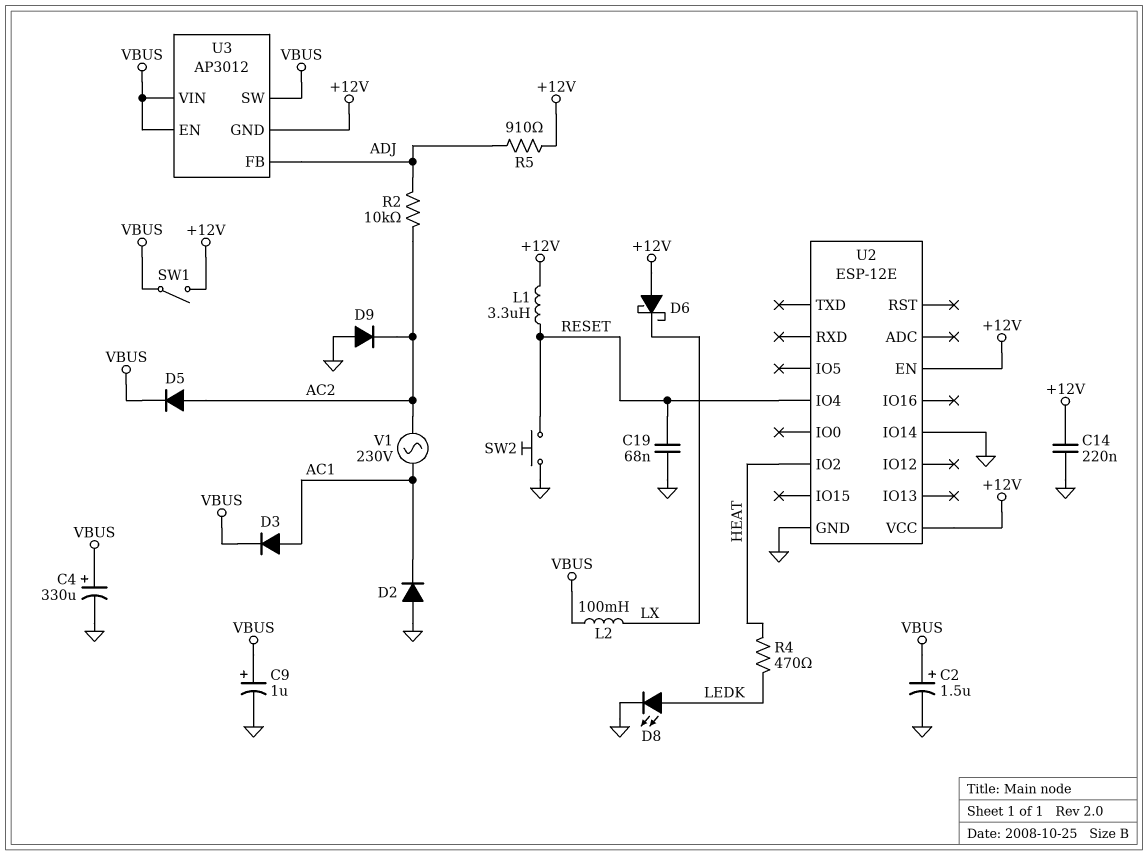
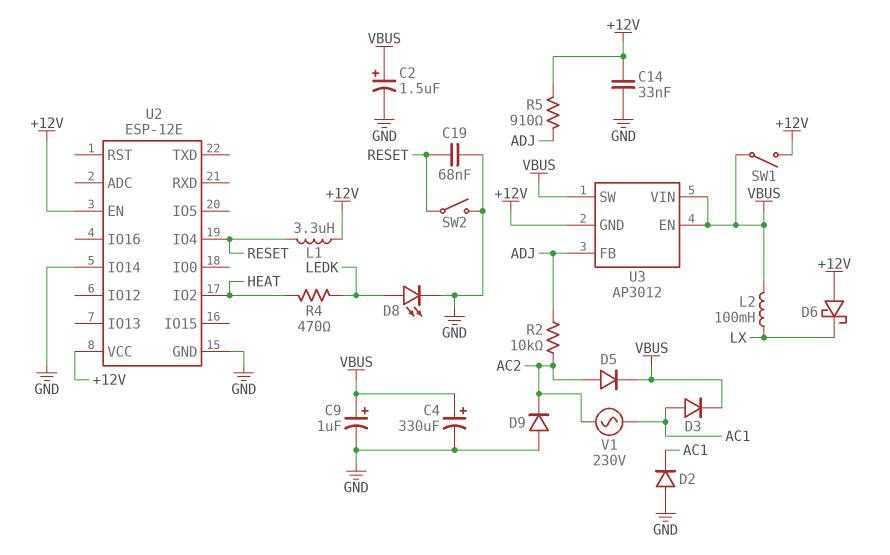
C14: 220nF (+12V, GND) -> 33nF (+12V, GND)
SW2: button (GND, RESET) -> switch (GND, RESET)

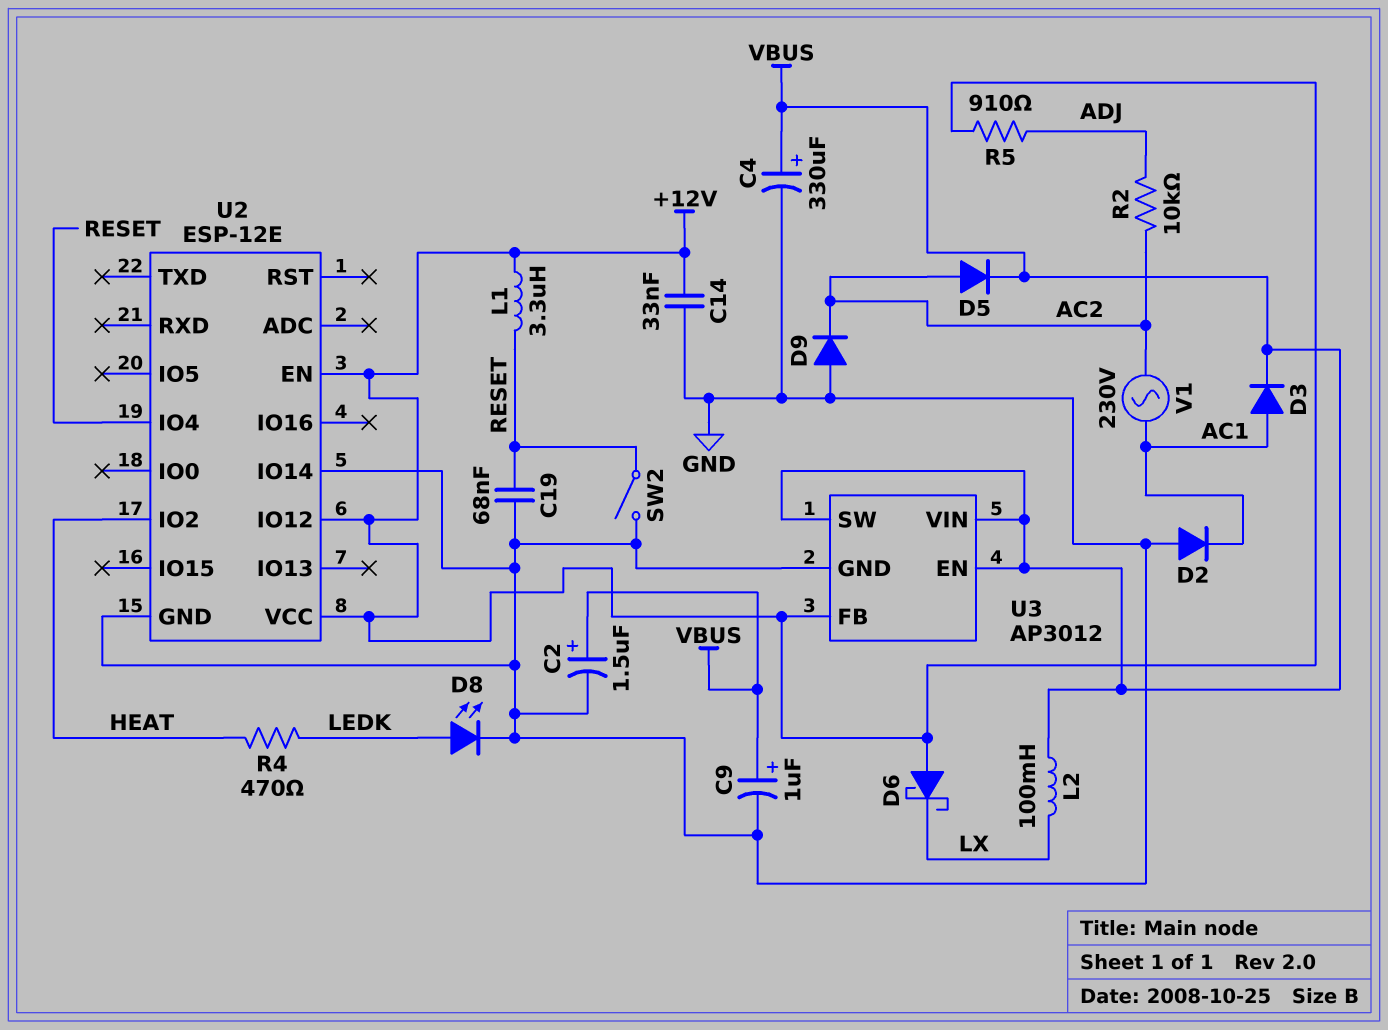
SW1: switch (+12V, VBUS) -> none
U2 pin IO12: none -> +12V
U3 pin FB: ADJ -> +12V
U3 pin GND: +12V -> GND

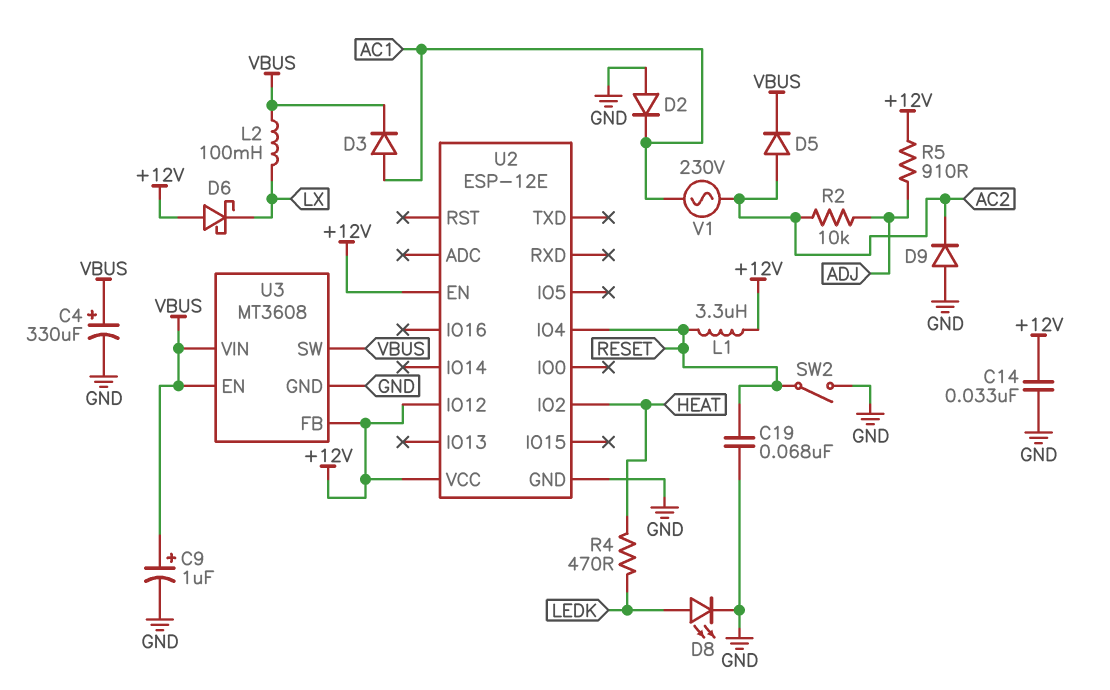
C2: 1.5uF (plus VBUS, minus GND) -> none
U2 pin IO14: GND -> none
U3: AP3012 -> MT3608

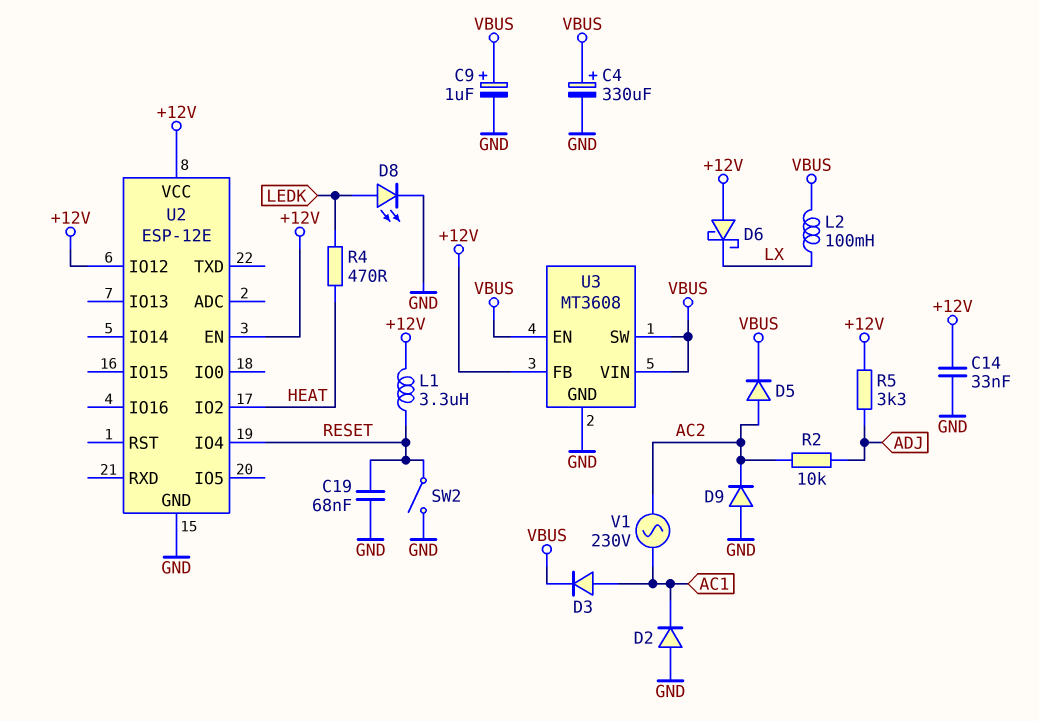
R5: 910 (+12V, ADJ) -> 3.3k (+12V, ADJ)

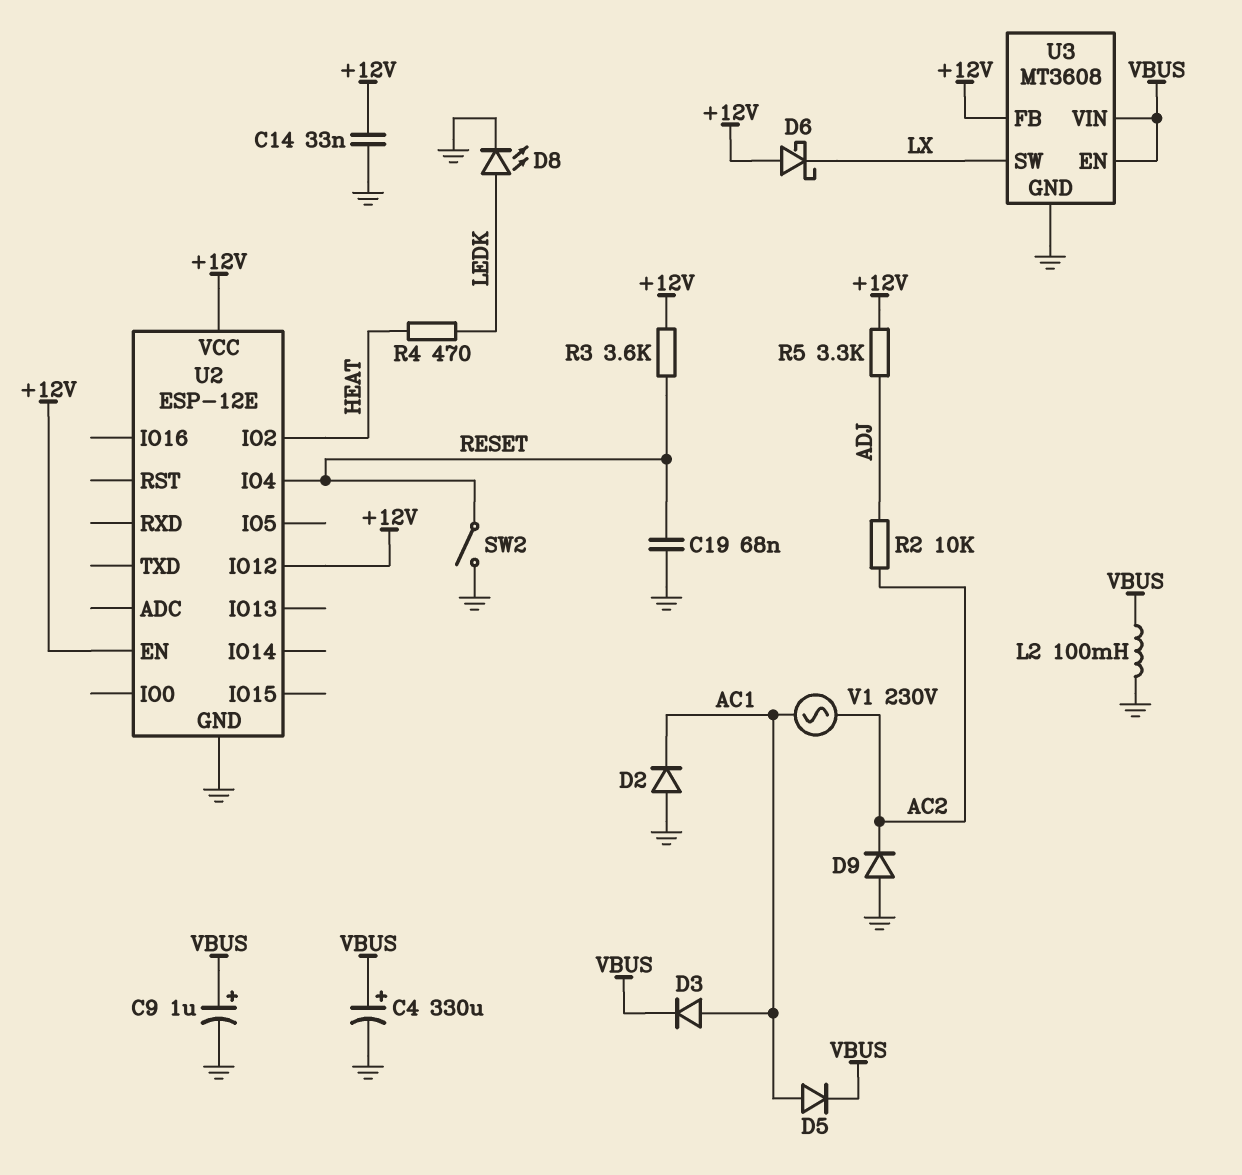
D5: diode (A AC2, K VBUS) -> diode (A AC1, K VBUS)
L1: 3.3uH (+12V, RESET) -> none
L2: 100mH (LX, VBUS) -> 100mH (GND, VBUS)
R3: none -> 3.6k (+12V, RESET)
U3 pin SW: VBUS -> LX

